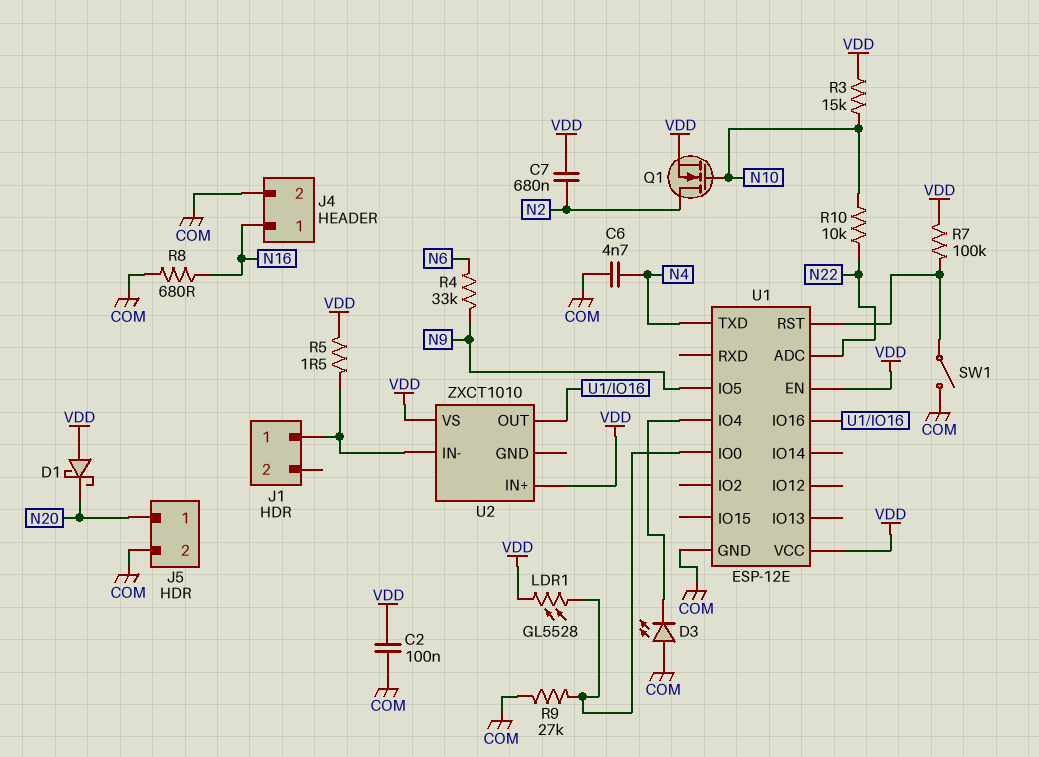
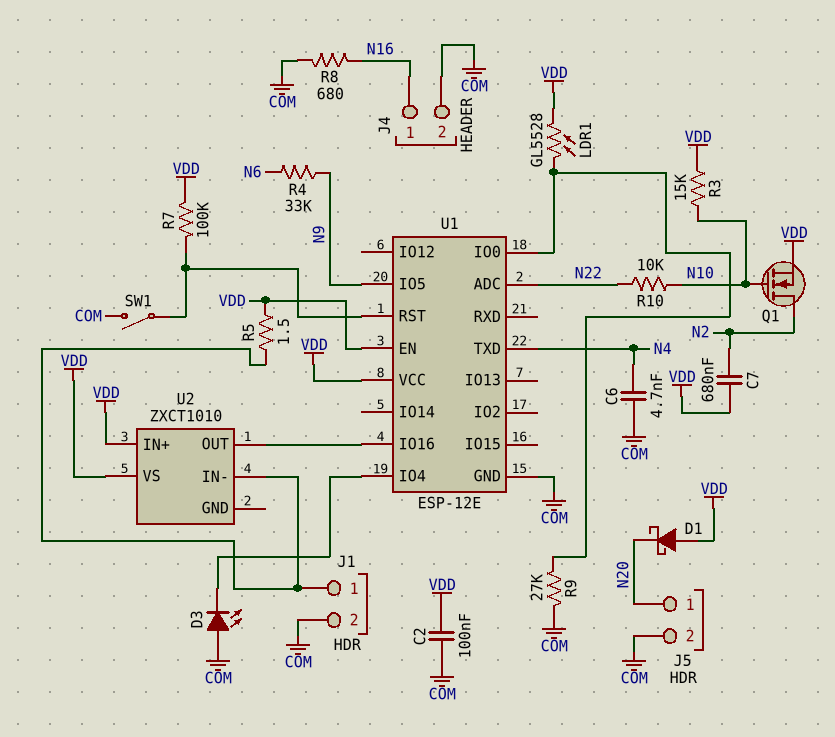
J1 pin 2: none -> COM

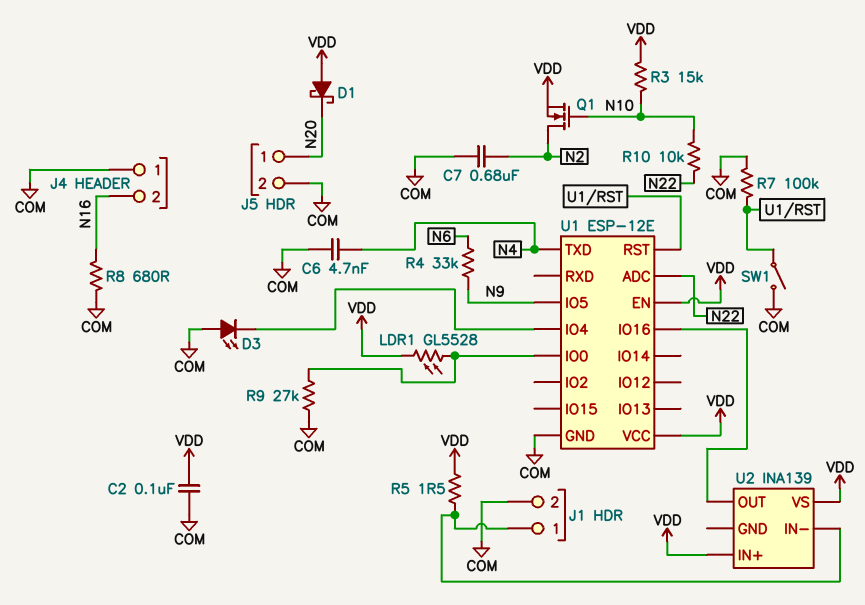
C7: 680nF (N2, VDD) -> 680nF (COM, N2)
J4 pin 1: N16 -> COM
J4 pin 2: COM -> N16
R7: 100k (U1/RST, VDD) -> 100k (COM, U1/RST)
U2: ZXCT1010 -> INA139

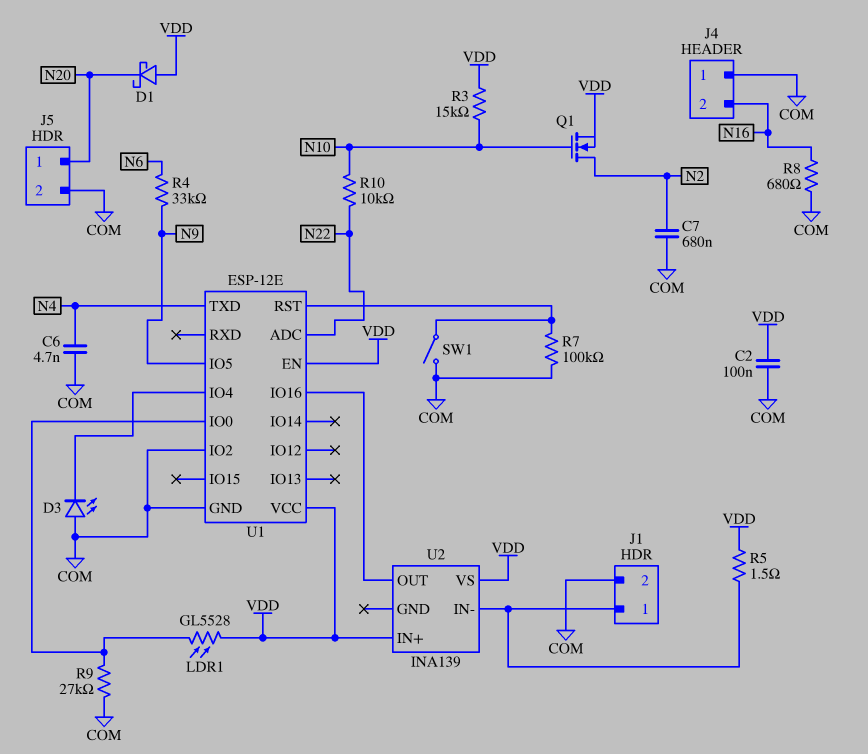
U1 pin IO2: none -> COM

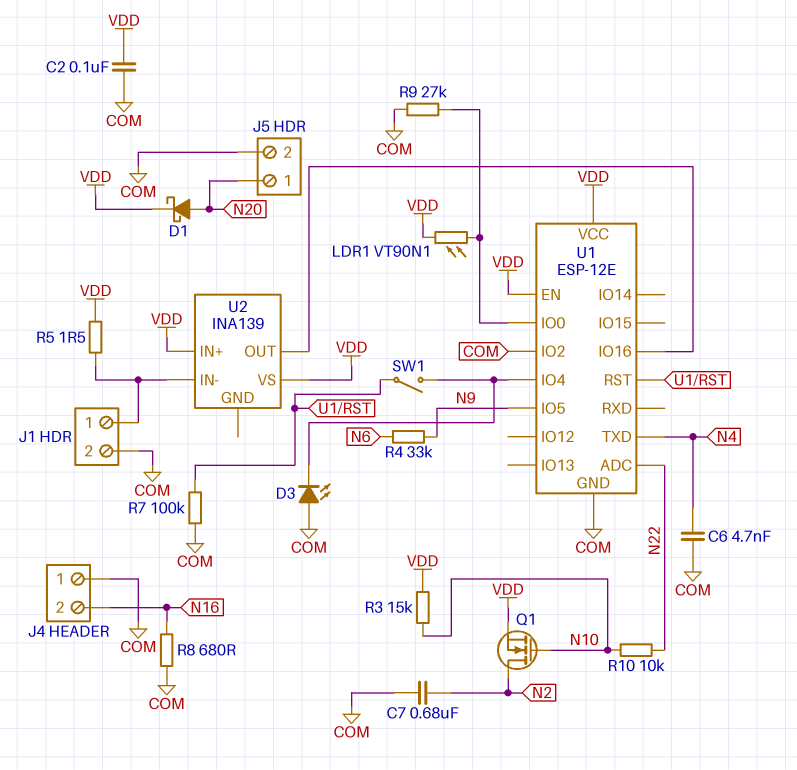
D1: schottky (A VDD, K N20) -> schottky (A N20, K VDD)
LDR1: GL5528 (U1/IO0, VDD) -> VT90N1 (U1/IO0, VDD)
SW1: switch (COM, U1/RST) -> switch (U1/IO4, U1/RST)

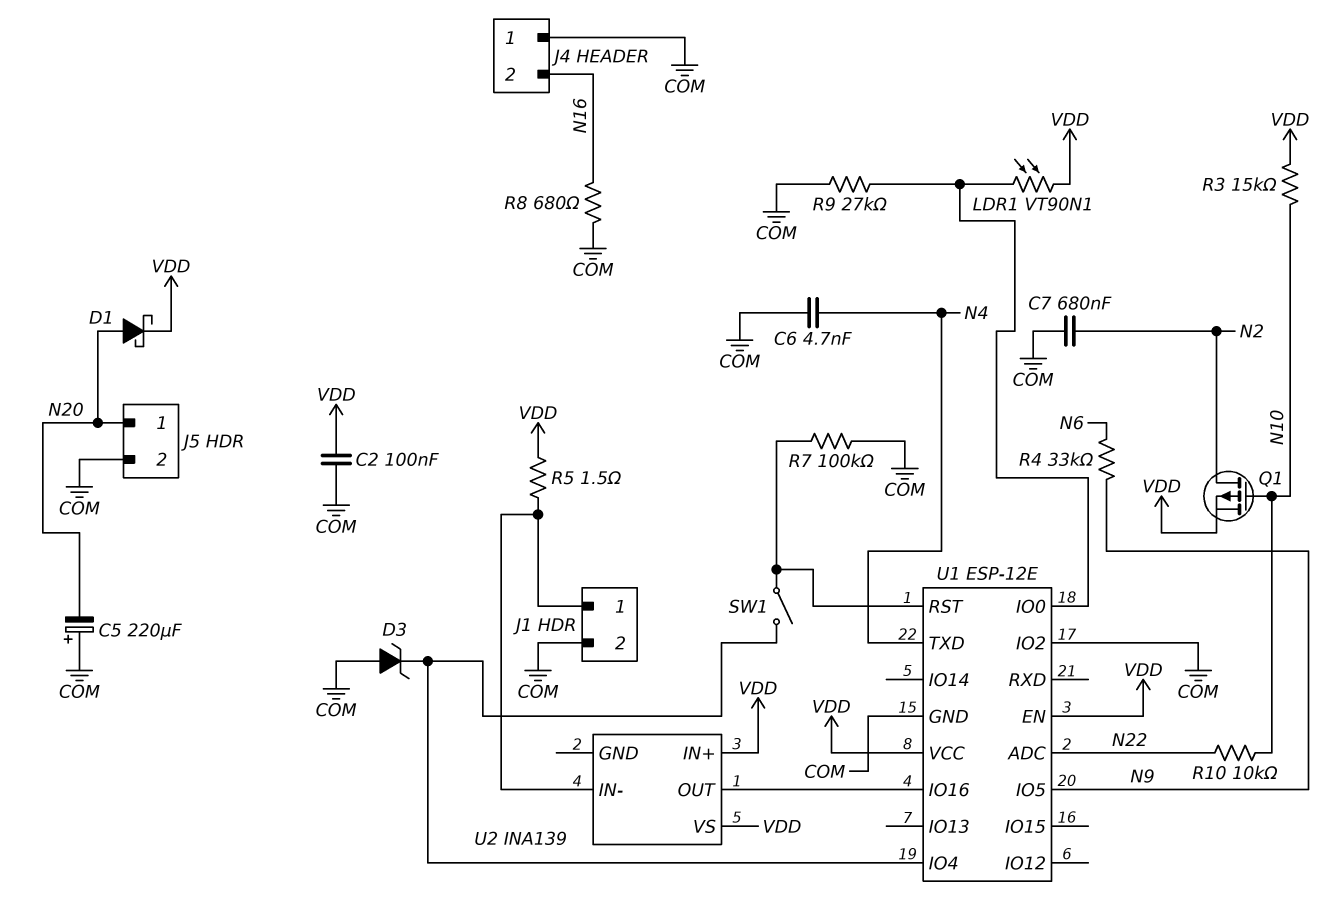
C5: none -> 220uF (plus COM, minus N20)
D3: LED (A COM, K U1/IO4) -> zener (A COM, K U1/IO4)
Q1: NMOS (G N10, D N2, S VDD) -> PMOS (G N10, D N2, S VDD)

